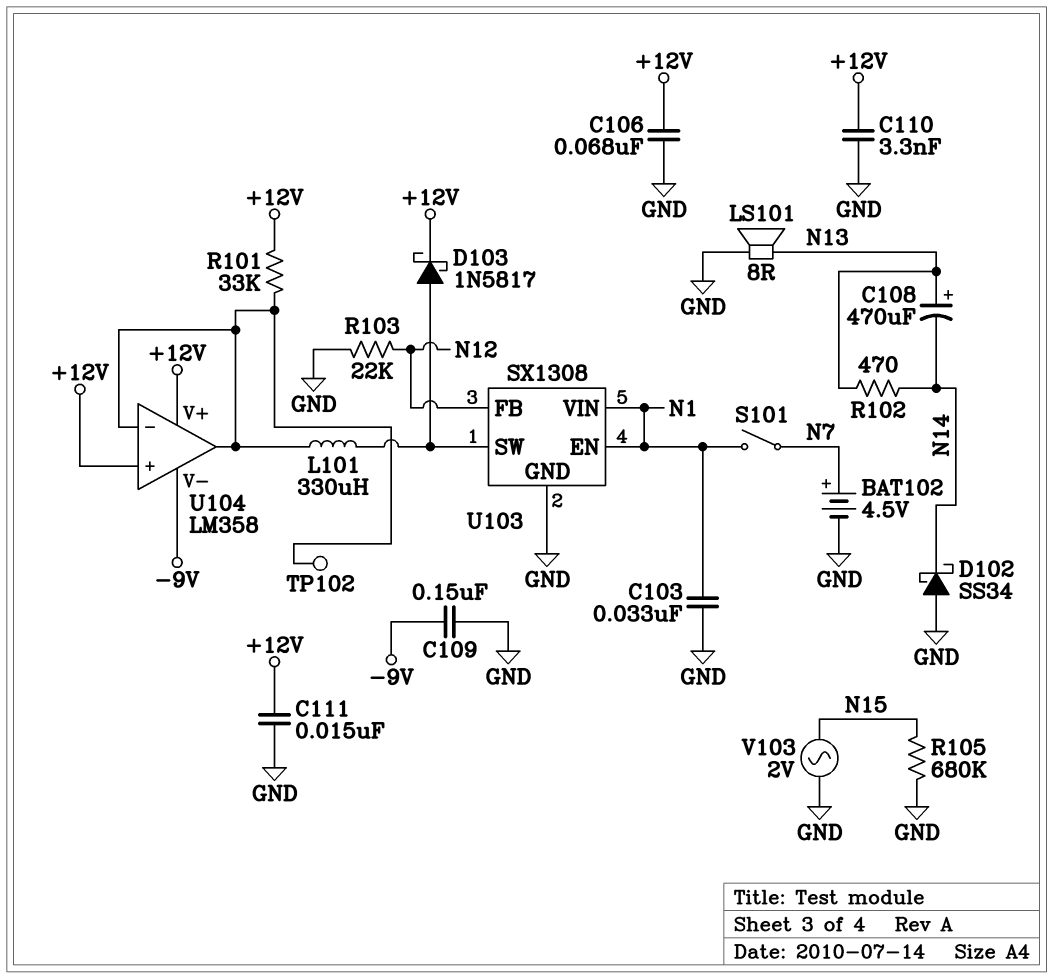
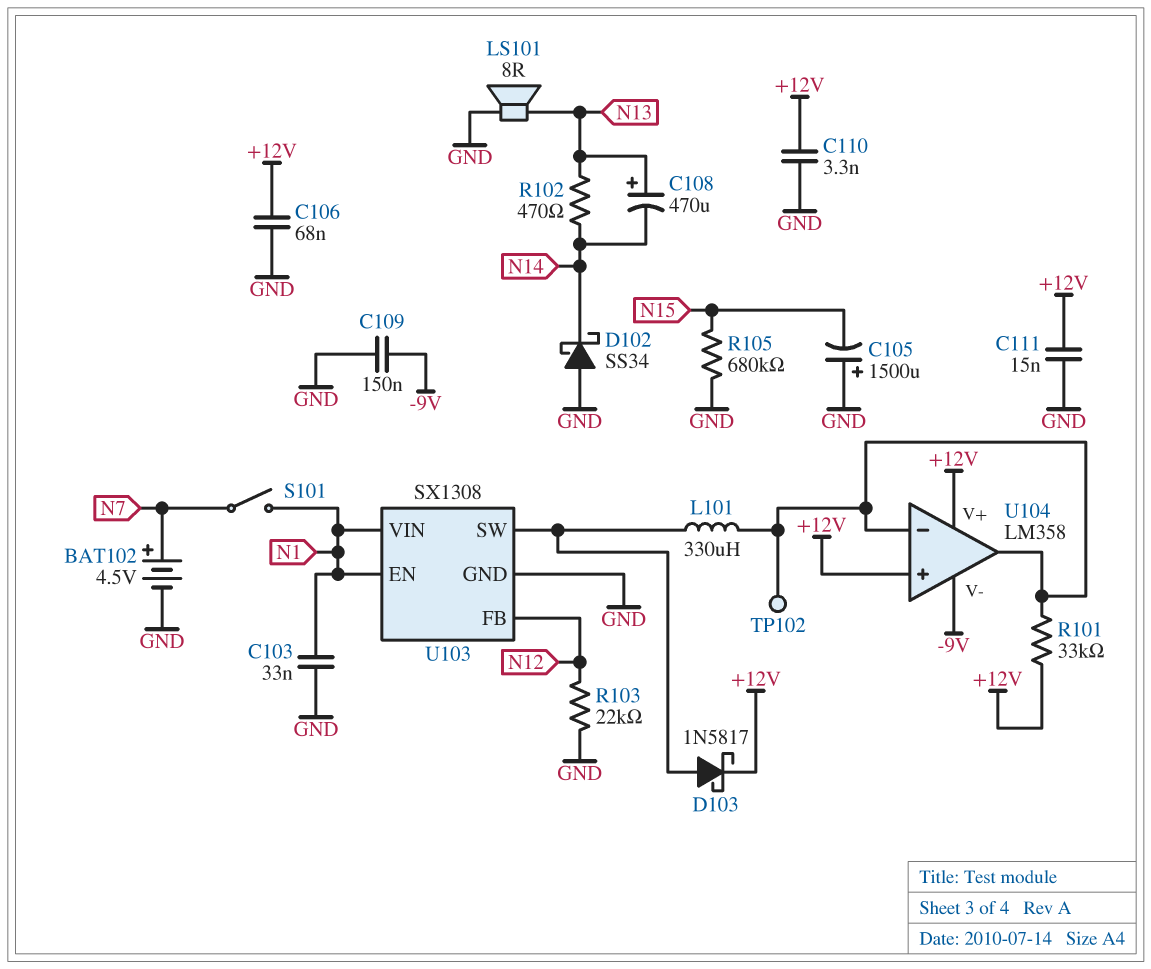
C105: none -> 1500uF (plus GND, minus N15)
V103: AC 2V (GND, N15) -> none

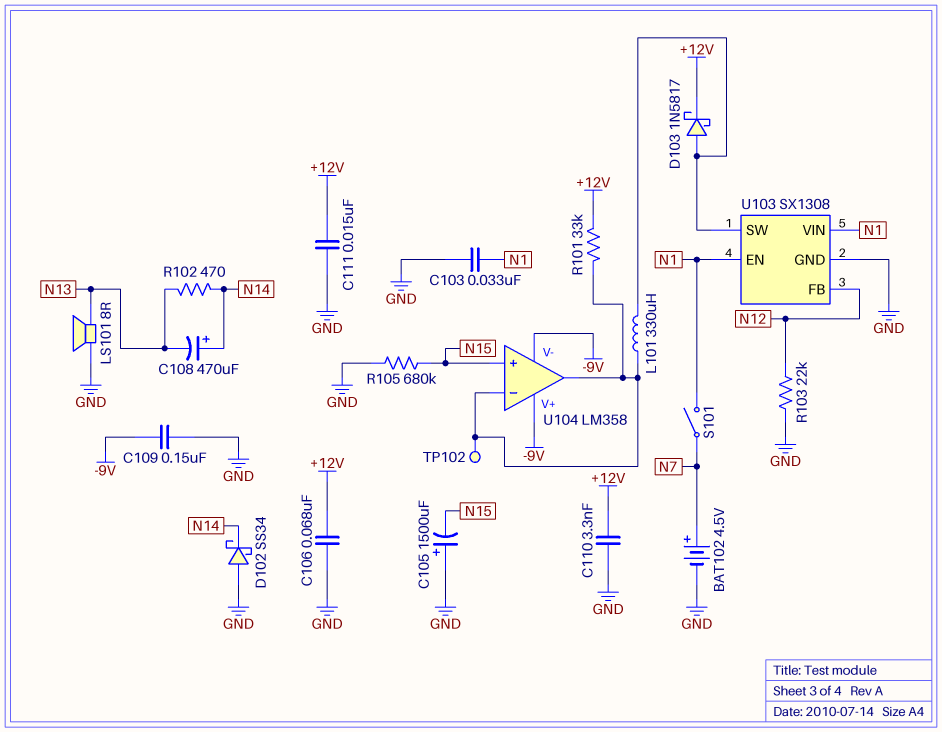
C108: 470uF (plus N13, minus N14) -> 470uF (plus N14, minus N13)
U104 pin V+: +12V -> -9V
U104 pin in+: +12V -> N15

